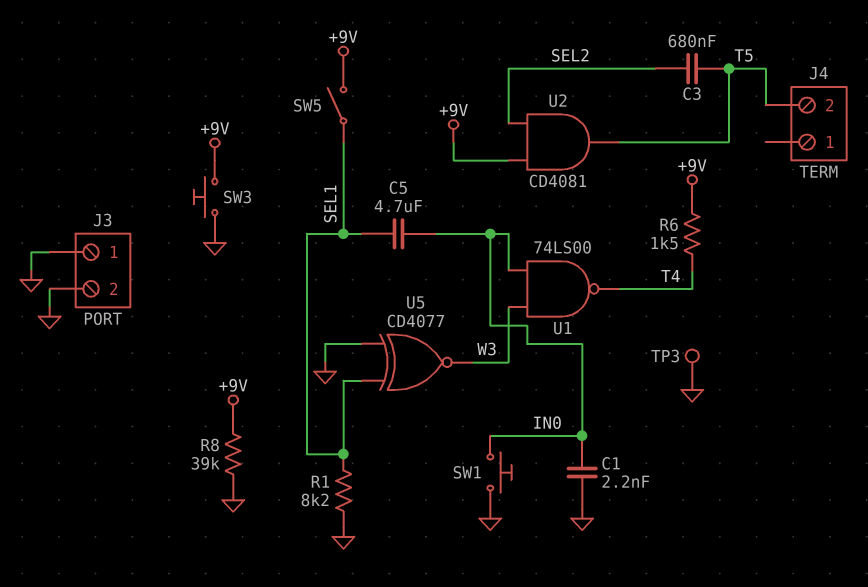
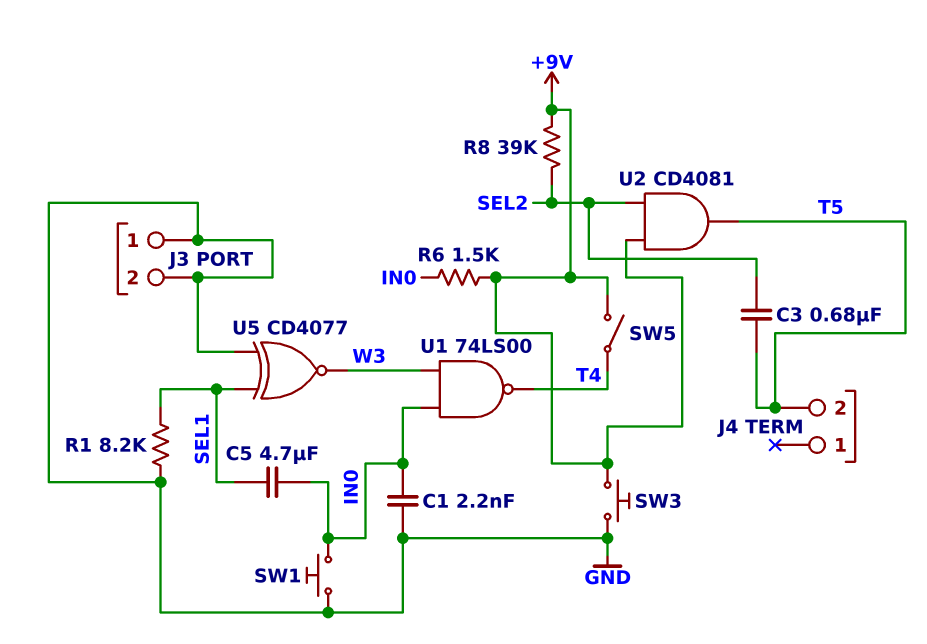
R6: 1.5k (+9V, T4) -> 1.5k (+9V, IN0)
R8: 39k (+9V, GND) -> 39k (+9V, SEL2)
SW5: switch (+9V, SEL1) -> switch (+9V, T4)
TP3: test point (GND) -> none

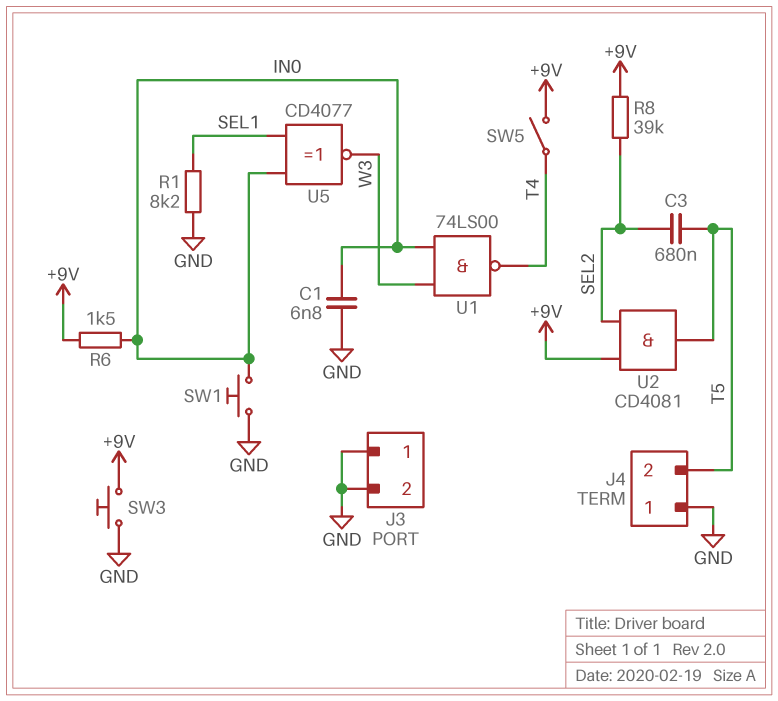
C1: 2.2nF (GND, IN0) -> 6.8nF (GND, IN0)
C5: 4.7uF (IN0, SEL1) -> none
J4 pin 1: none -> GND
U5: XNOR CD4077 (in GND, in SEL1, out W3) -> XNOR CD4077 (in IN0, in SEL1, out W3)

